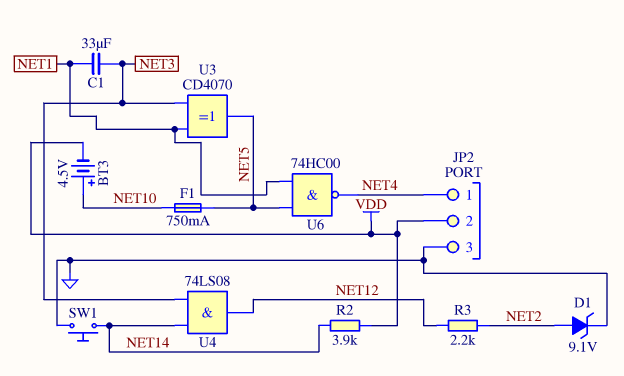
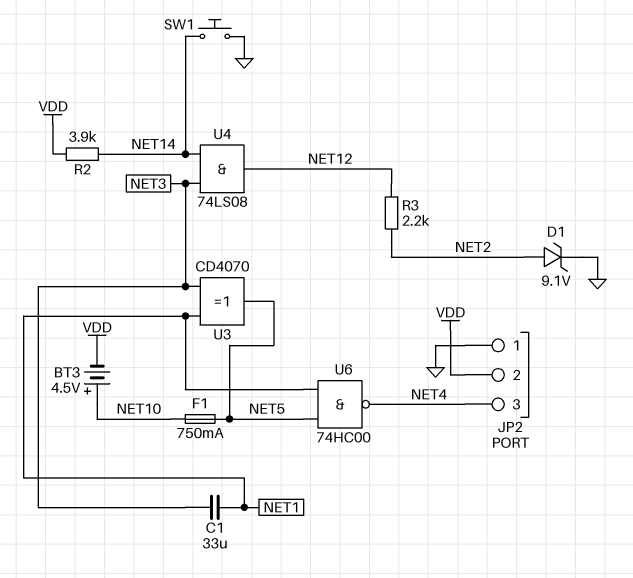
JP2 pin 1: NET4 -> GND
JP2 pin 3: GND -> NET4

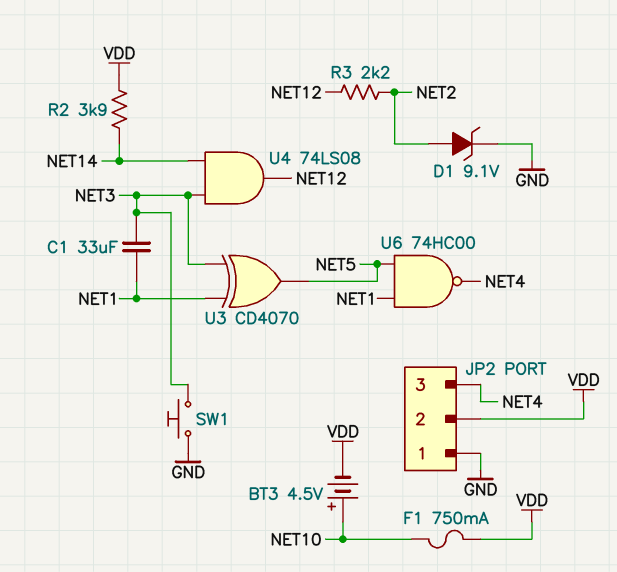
F1: 750mA (NET5, NET10) -> 750mA (NET10, VDD)
SW1: button (GND, NET14) -> button (GND, NET3)

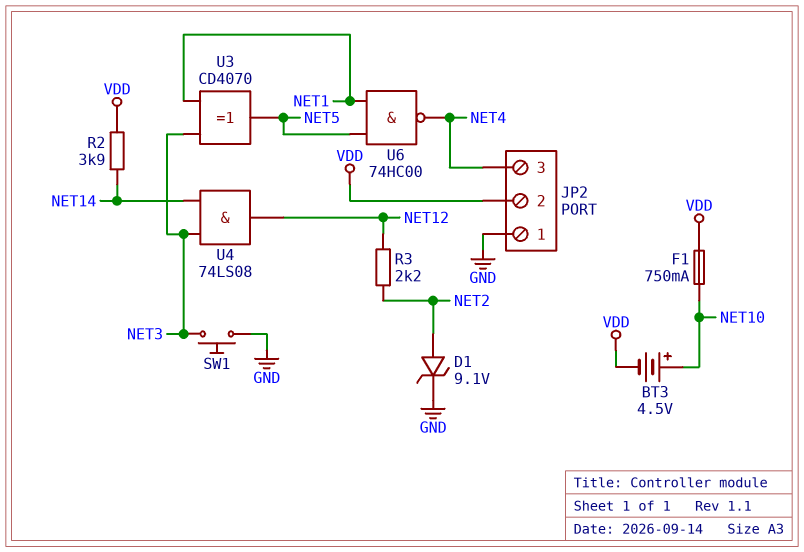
C1: 33uF (NET1, NET3) -> none

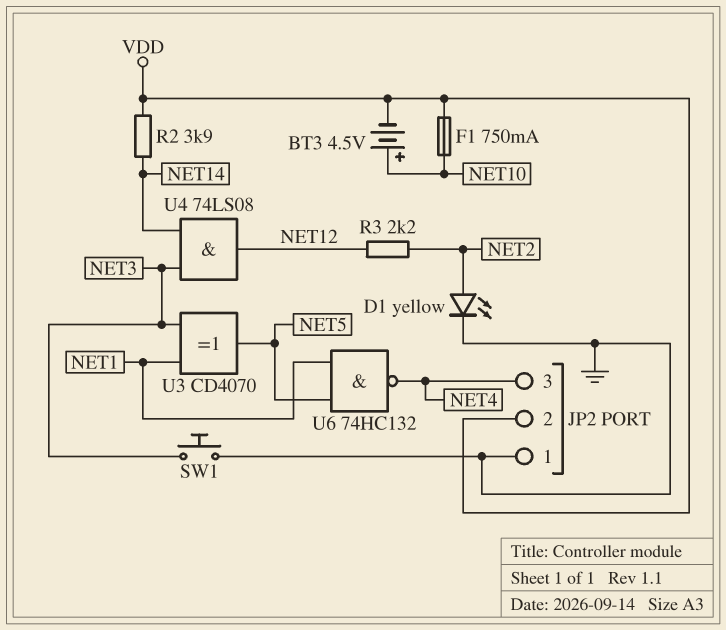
D1: zener 9.1V (A NET2, K GND) -> LED yellow (A NET2, K GND)
U6: NAND 74HC00 (in NET1, in NET5, out NET4) -> NAND 74HC132 (in NET1, in NET5, out NET4)

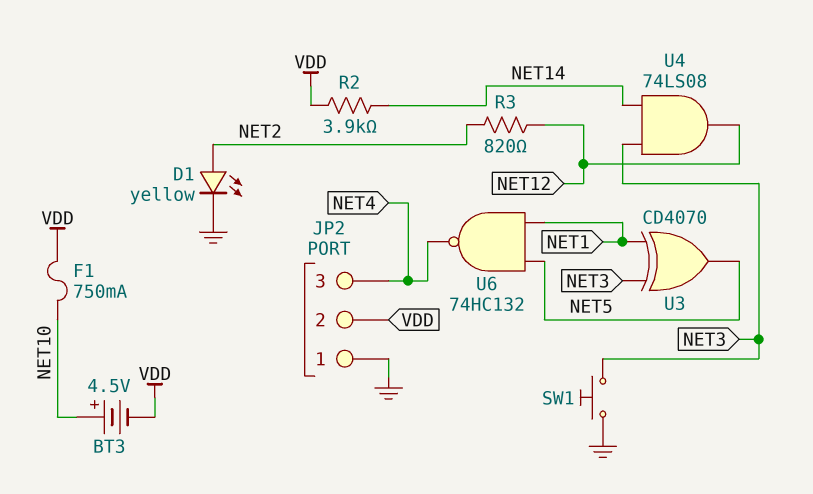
R3: 2.2k (NET2, NET12) -> 820 (NET2, NET12)

